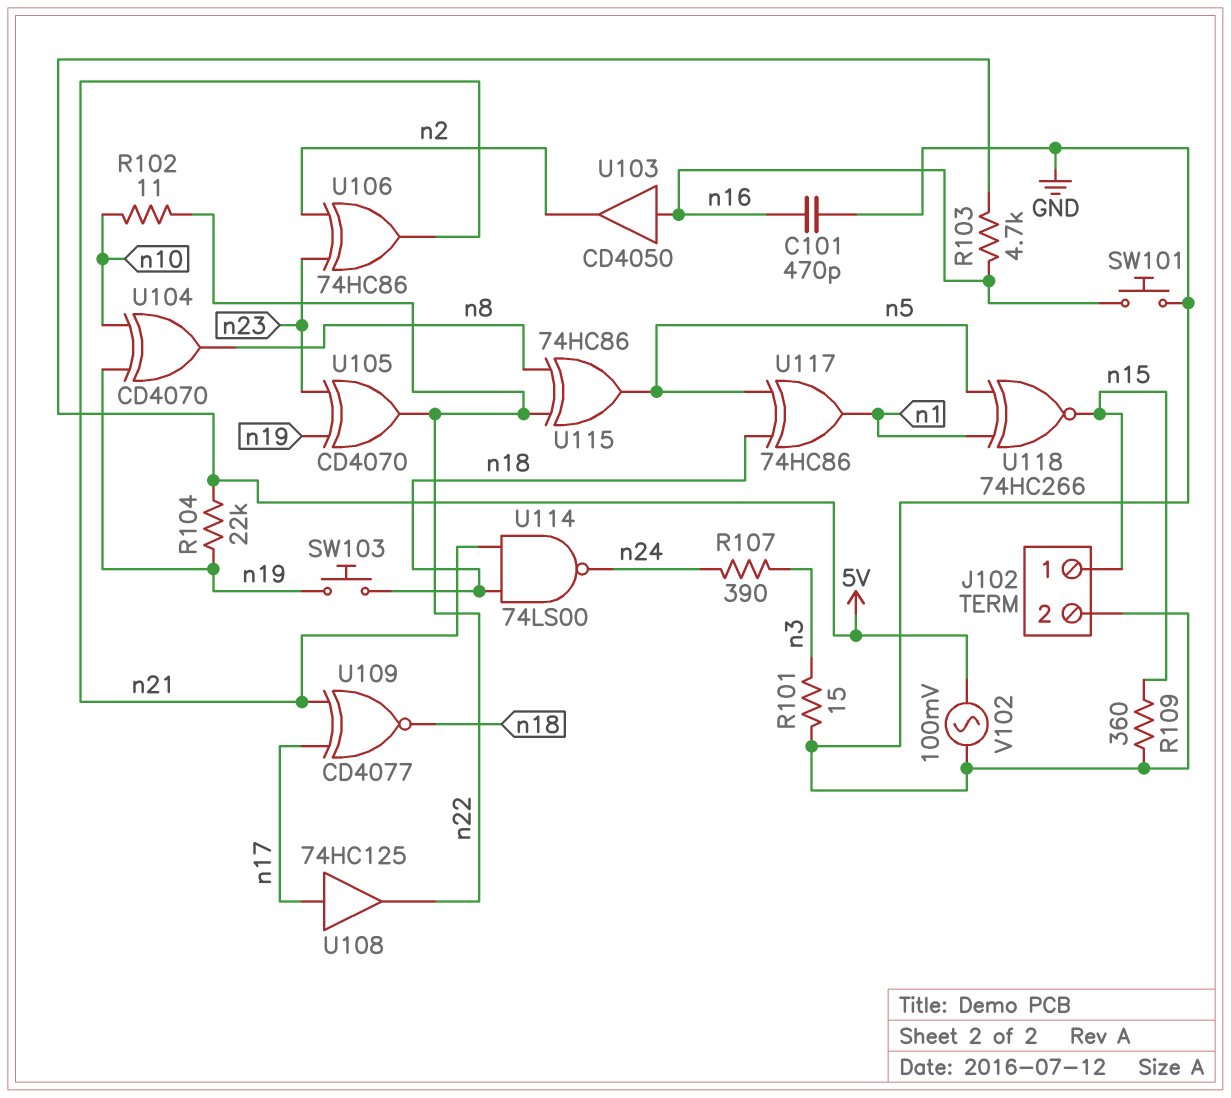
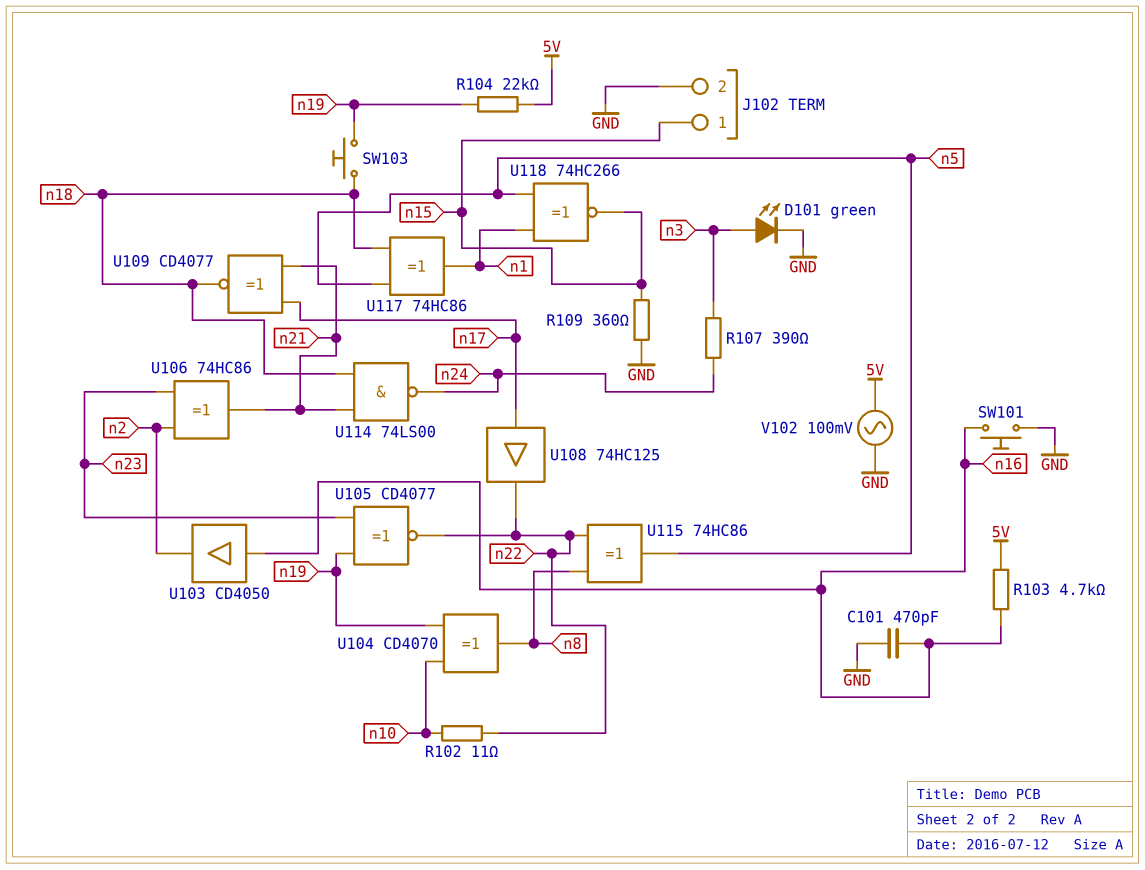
D101: none -> LED green (A n3, K GND)
R101: 15 (GND, n3) -> none
U105: XOR CD4070 (in n19, in n23, out n22) -> XNOR CD4077 (in n19, in n23, out n22)

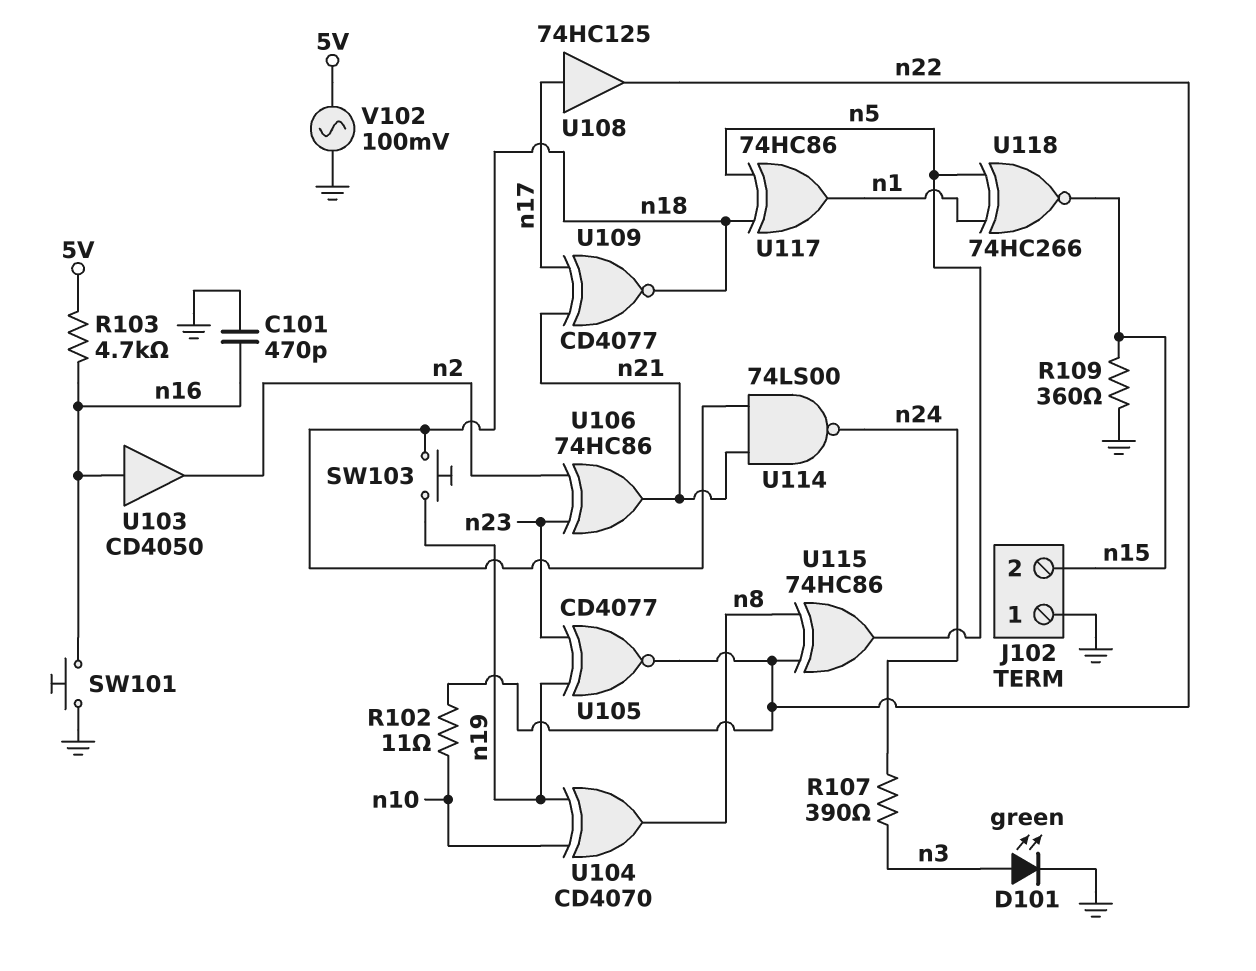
J102 pin 1: n15 -> GND
J102 pin 2: GND -> n15
R104: 22k (5V, n19) -> none

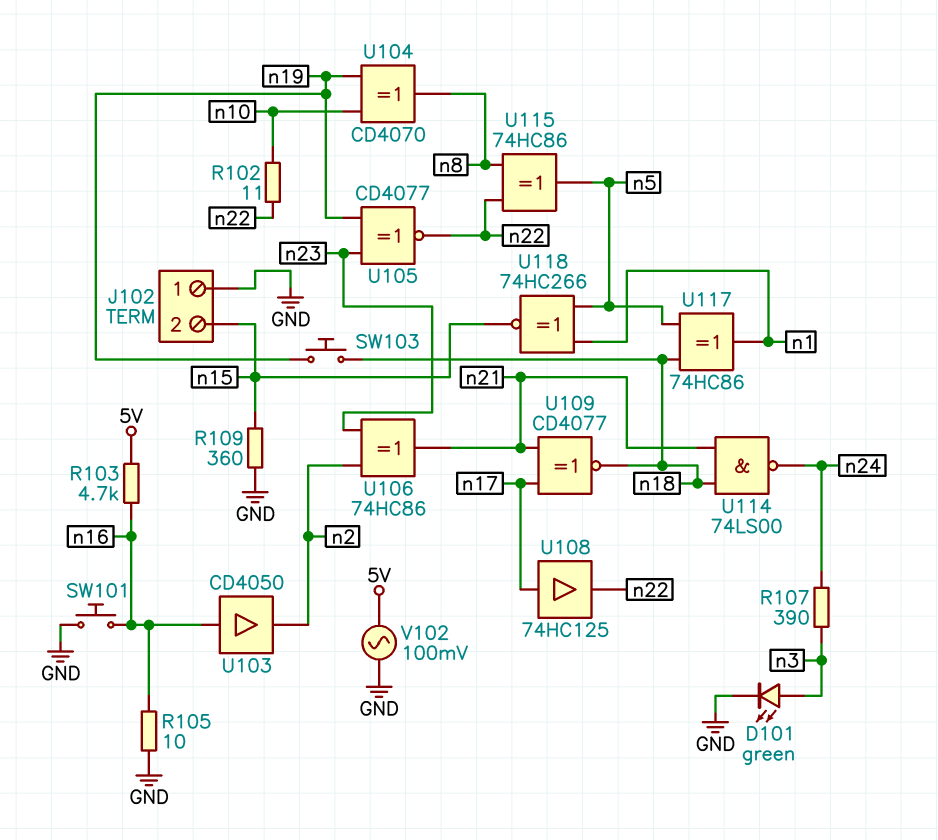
C101: 470pF (GND, n16) -> none
R105: none -> 10 (GND, n16)

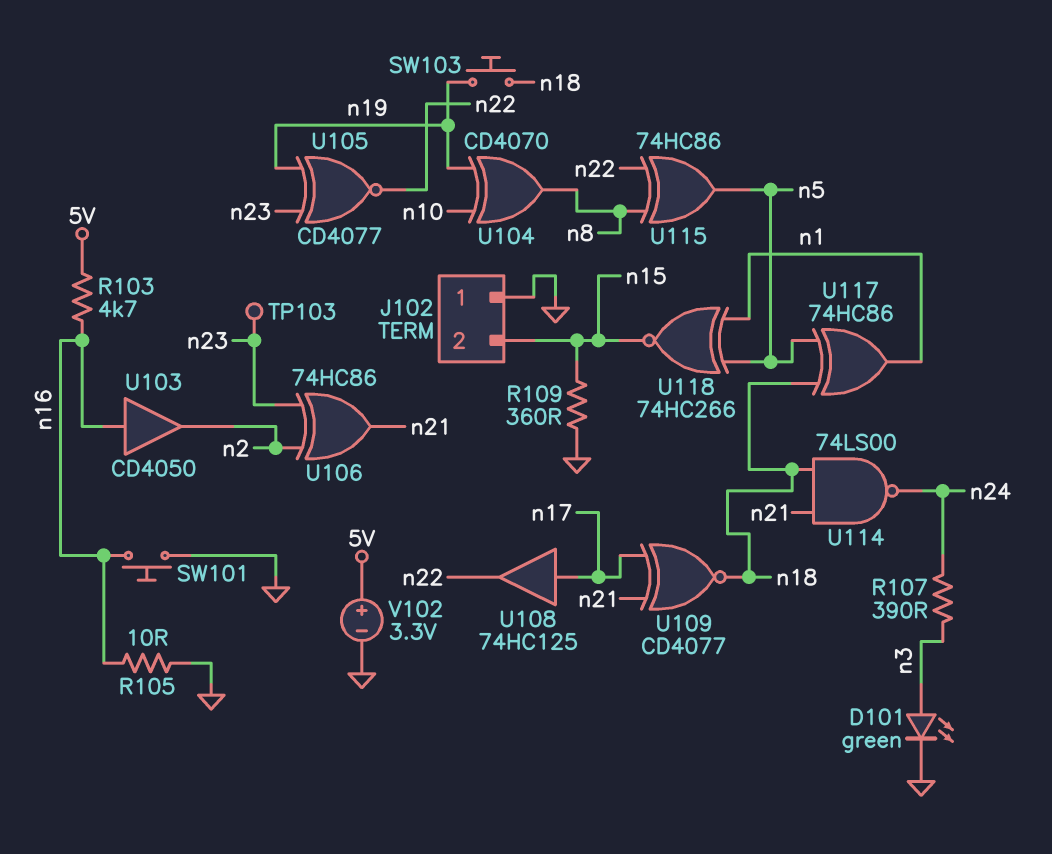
R102: 11 (n10, n22) -> none
TP103: none -> test point (n23)
V102: AC 100mV (5V, GND) -> 3.3V (plus 5V, minus GND)

